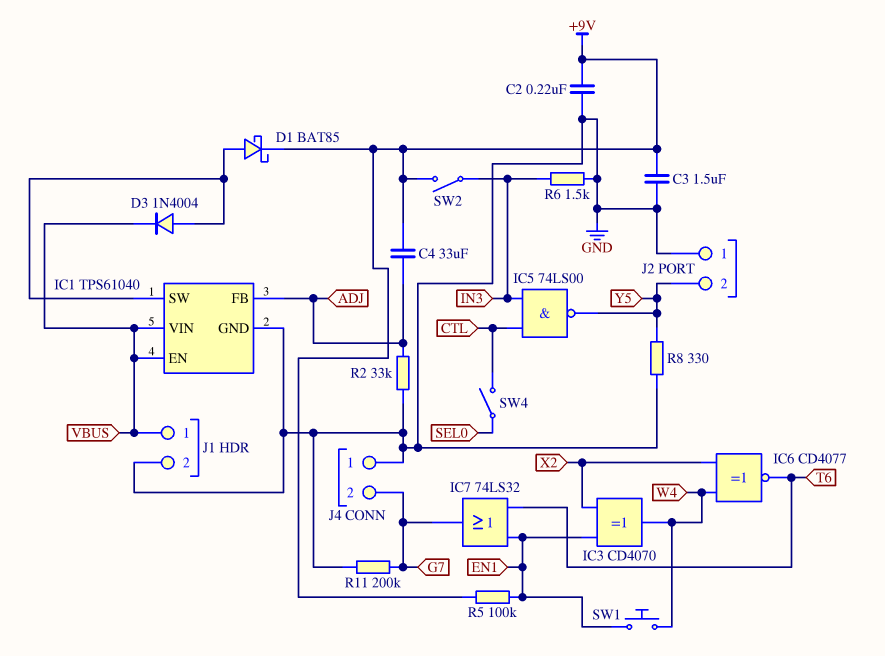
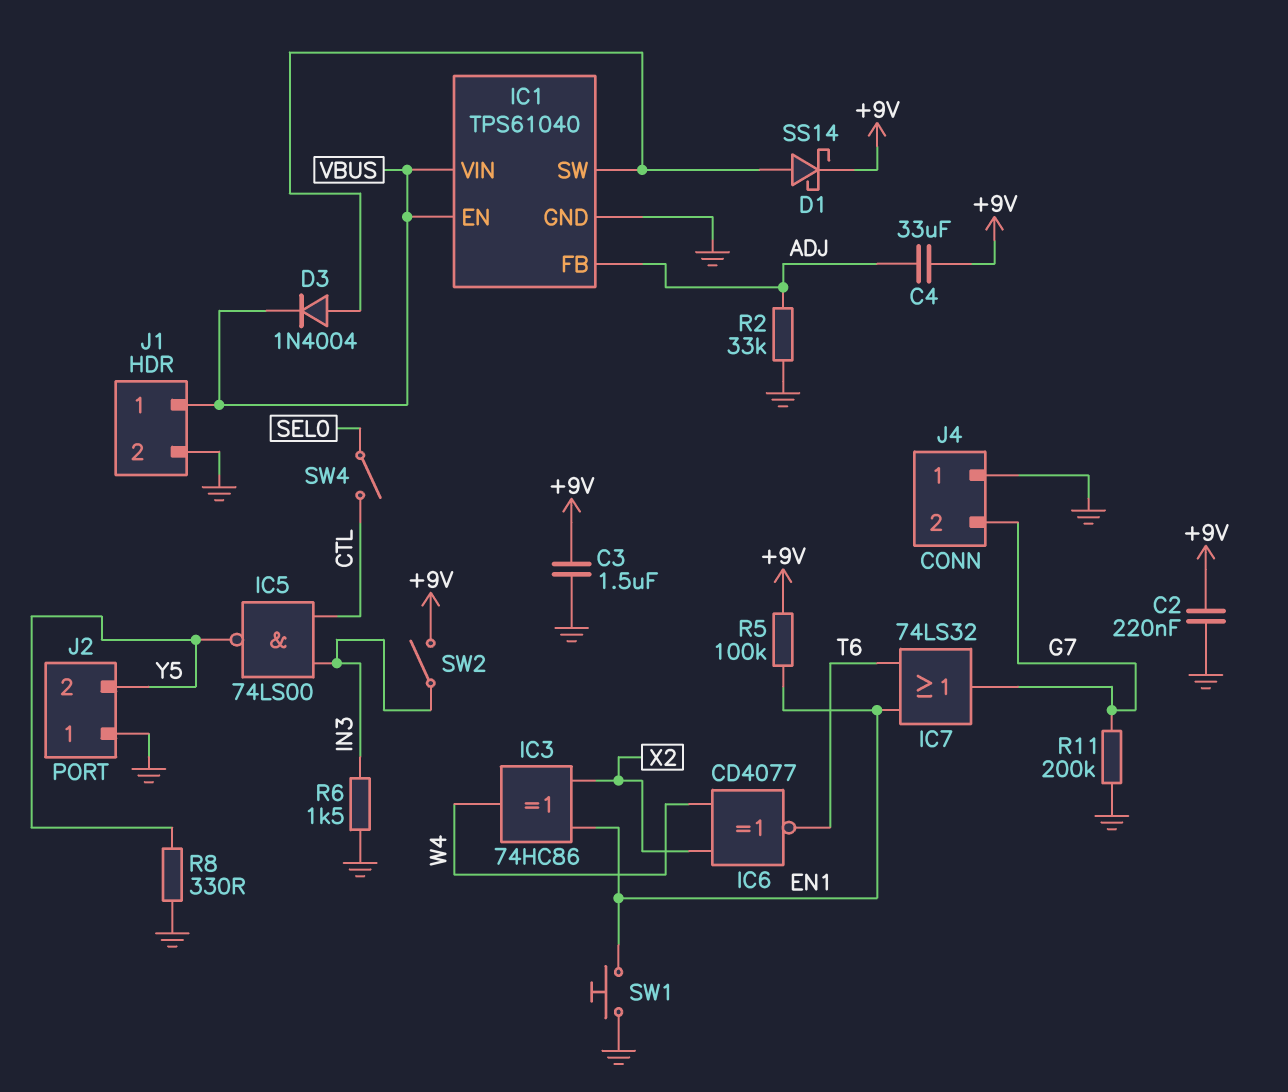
D1: schottky BAT85 (A IC1/SW, K +9V) -> schottky SS14 (A IC1/SW, K +9V)
IC3: XOR CD4070 (in EN1, in X2, out W4) -> XOR 74HC86 (in EN1, in X2, out W4)
SW1: button (EN1, W4) -> button (EN1, GND)

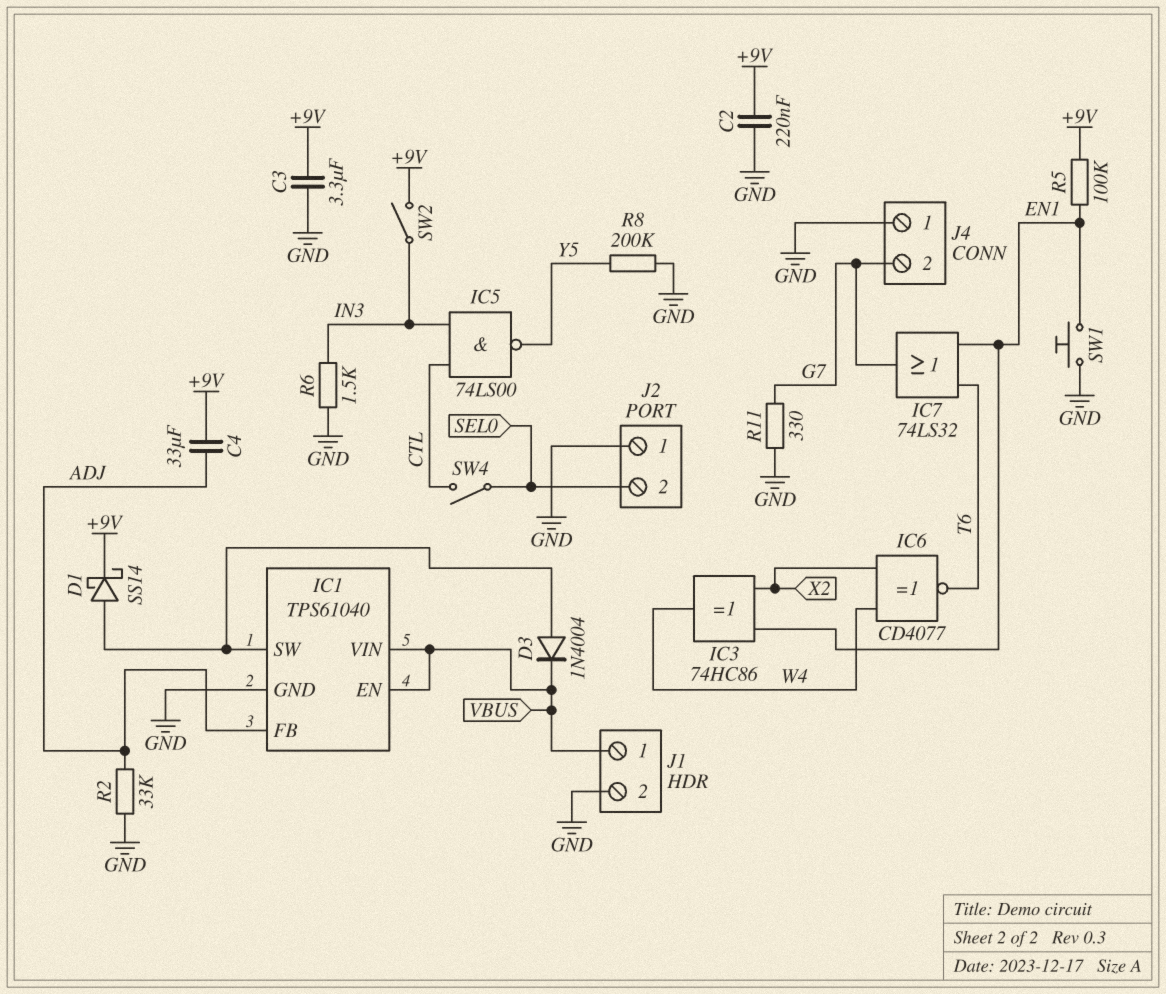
C3: 1.5uF (+9V, GND) -> 3.3uF (+9V, GND)
J2 pin 2: Y5 -> SEL0
R8: 330 (GND, Y5) -> 200k (GND, Y5)
R11: 200k (G7, GND) -> 330 (G7, GND)

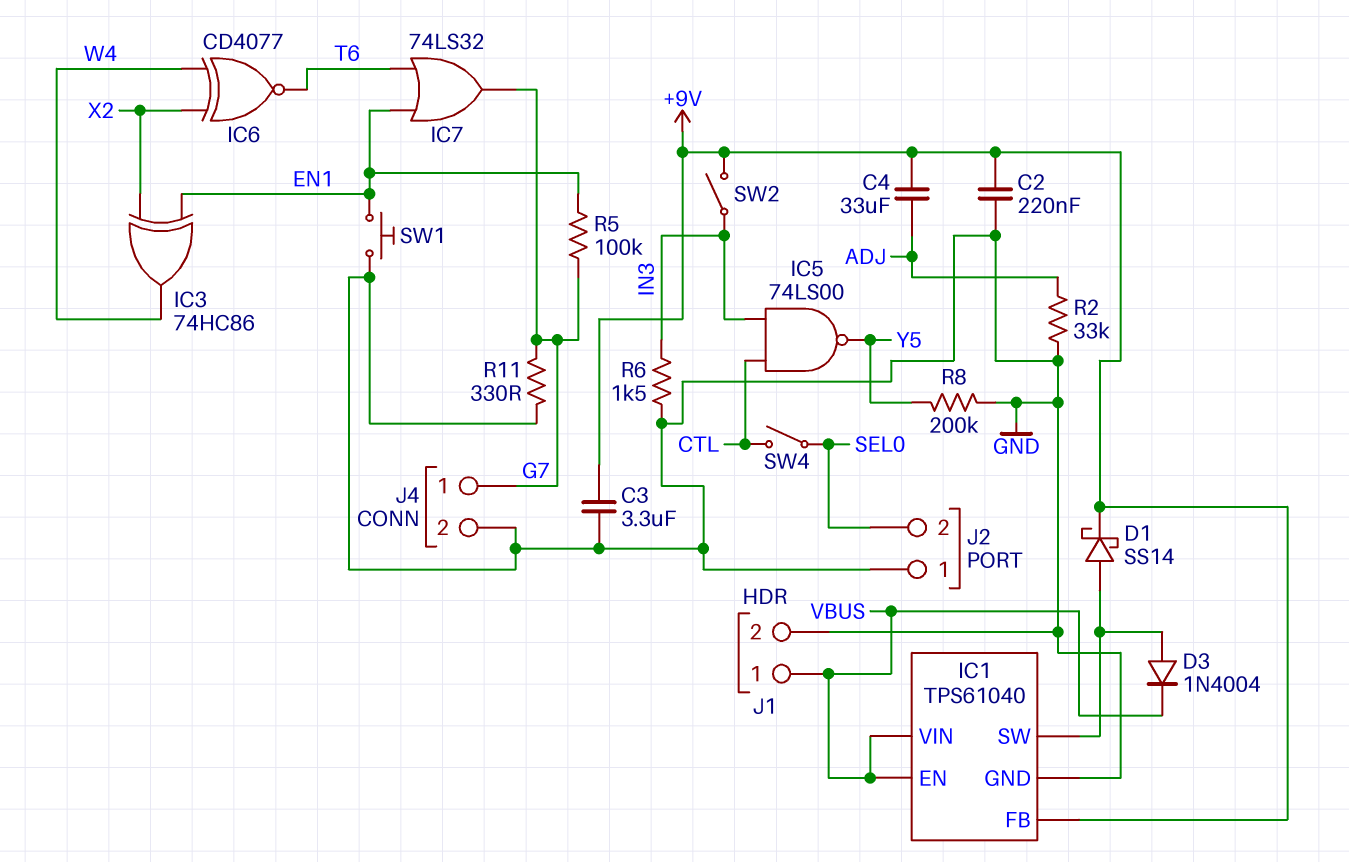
IC1 pin FB: ADJ -> +9V
J4 pin 1: GND -> G7
J4 pin 2: G7 -> GND
R5: 100k (+9V, EN1) -> 100k (EN1, G7)

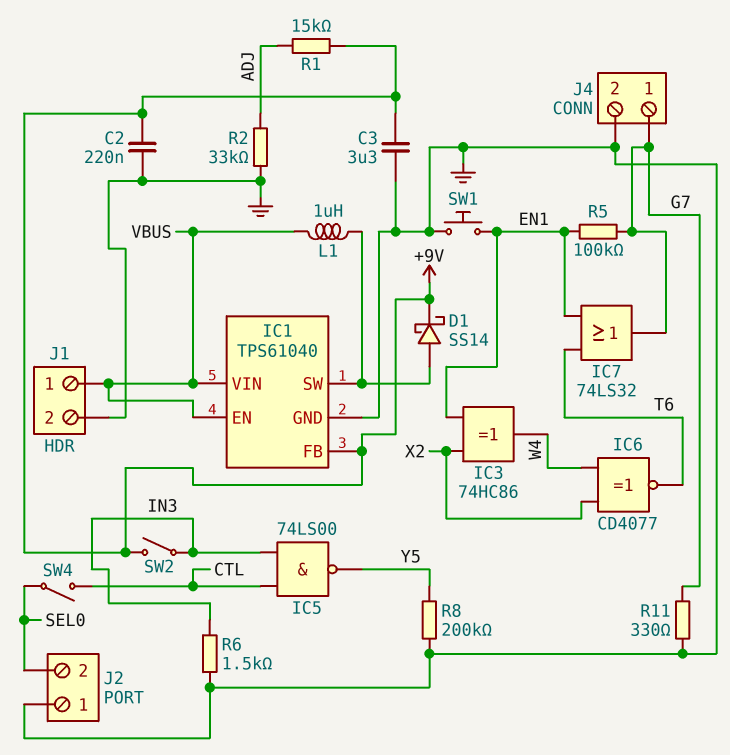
C4: 33uF (+9V, ADJ) -> none
D3: diode 1N4004 (A IC1/SW, K VBUS) -> none
L1: none -> 1uH (IC1/SW, VBUS)
R1: none -> 15k (+9V, ADJ)

